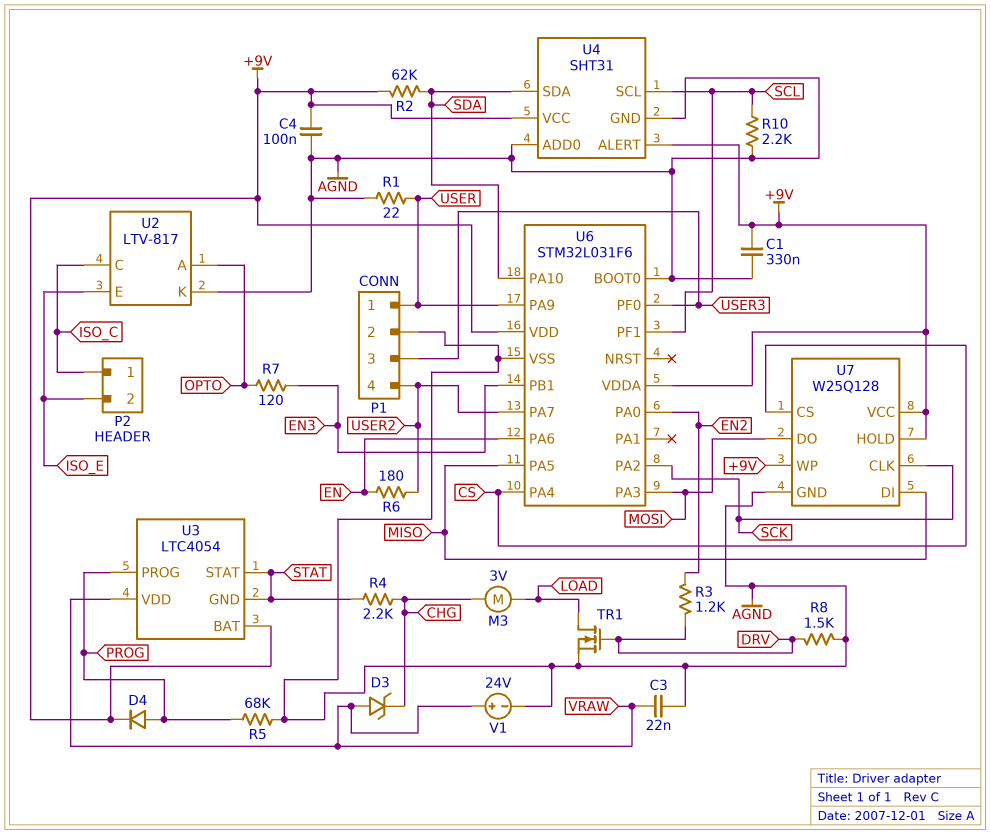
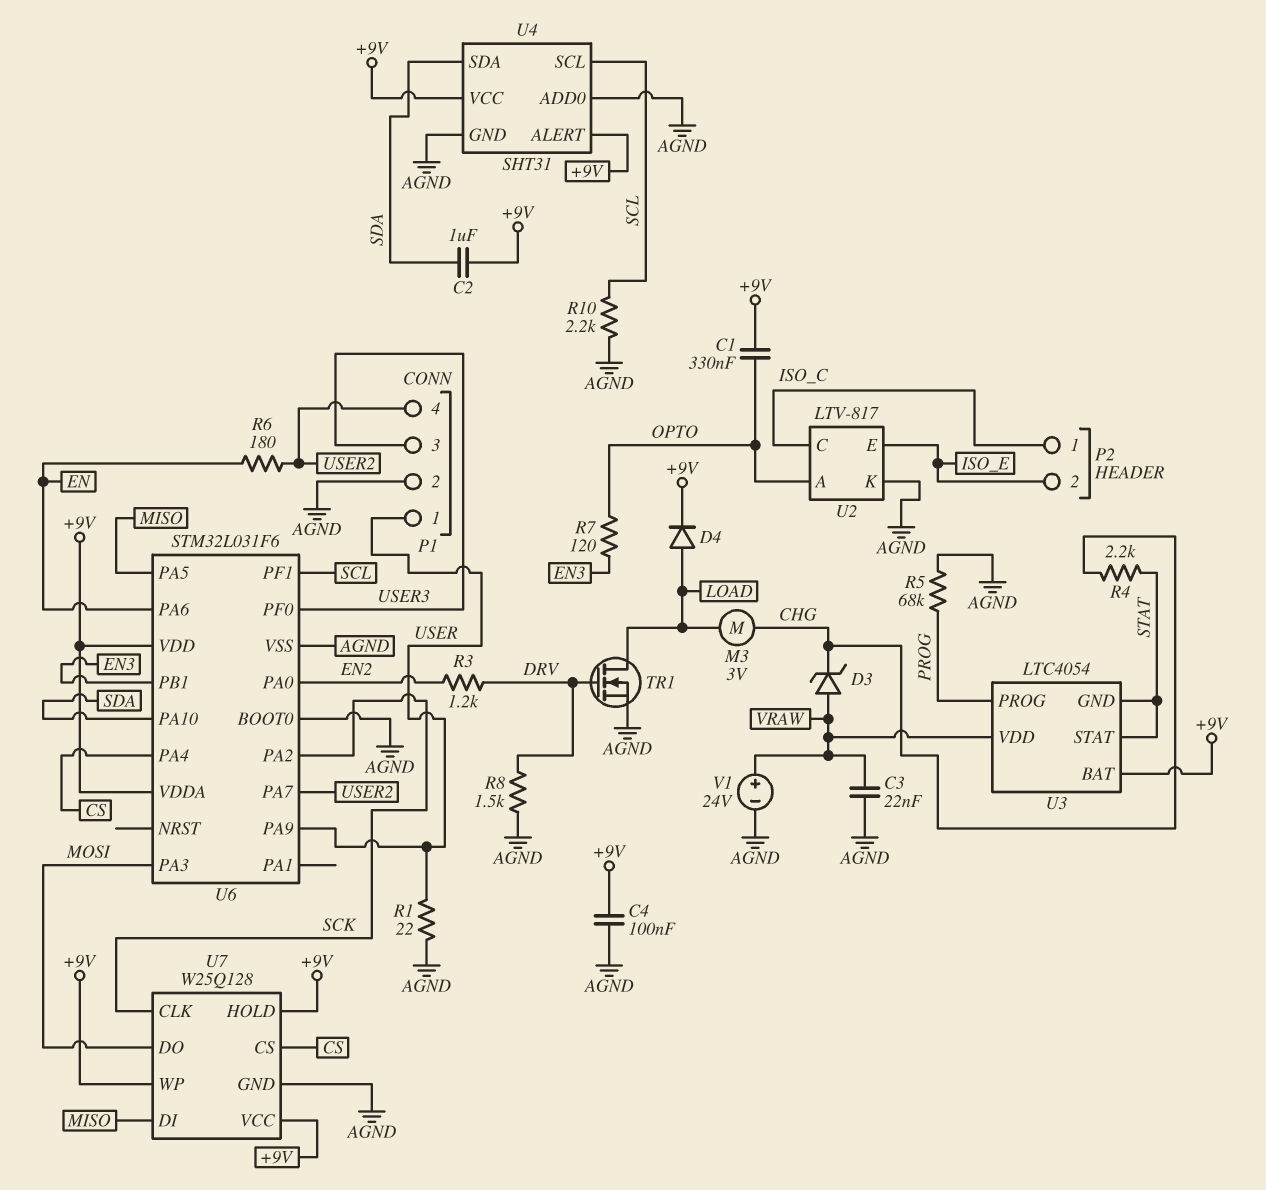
C1: 330nF (+9V, AGND) -> 330nF (+9V, OPTO)
C2: none -> 1uF (+9V, SDA)
D4: diode (A PROG, K +9V) -> diode (A LOAD, K +9V)
R2: 62k (+9V, SDA) -> none

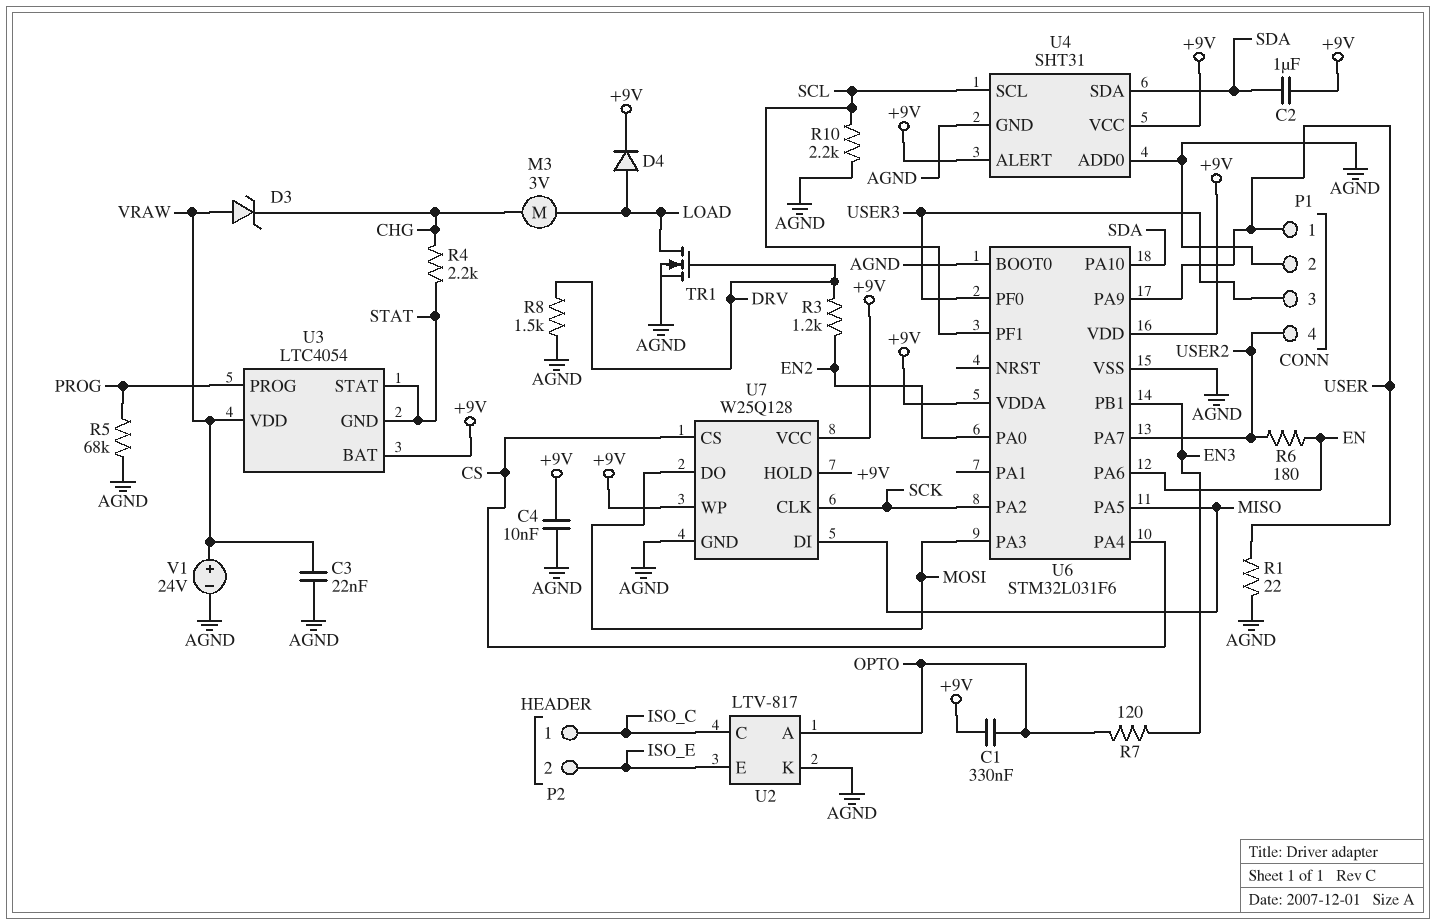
C4: 100nF (+9V, AGND) -> 10nF (+9V, AGND)

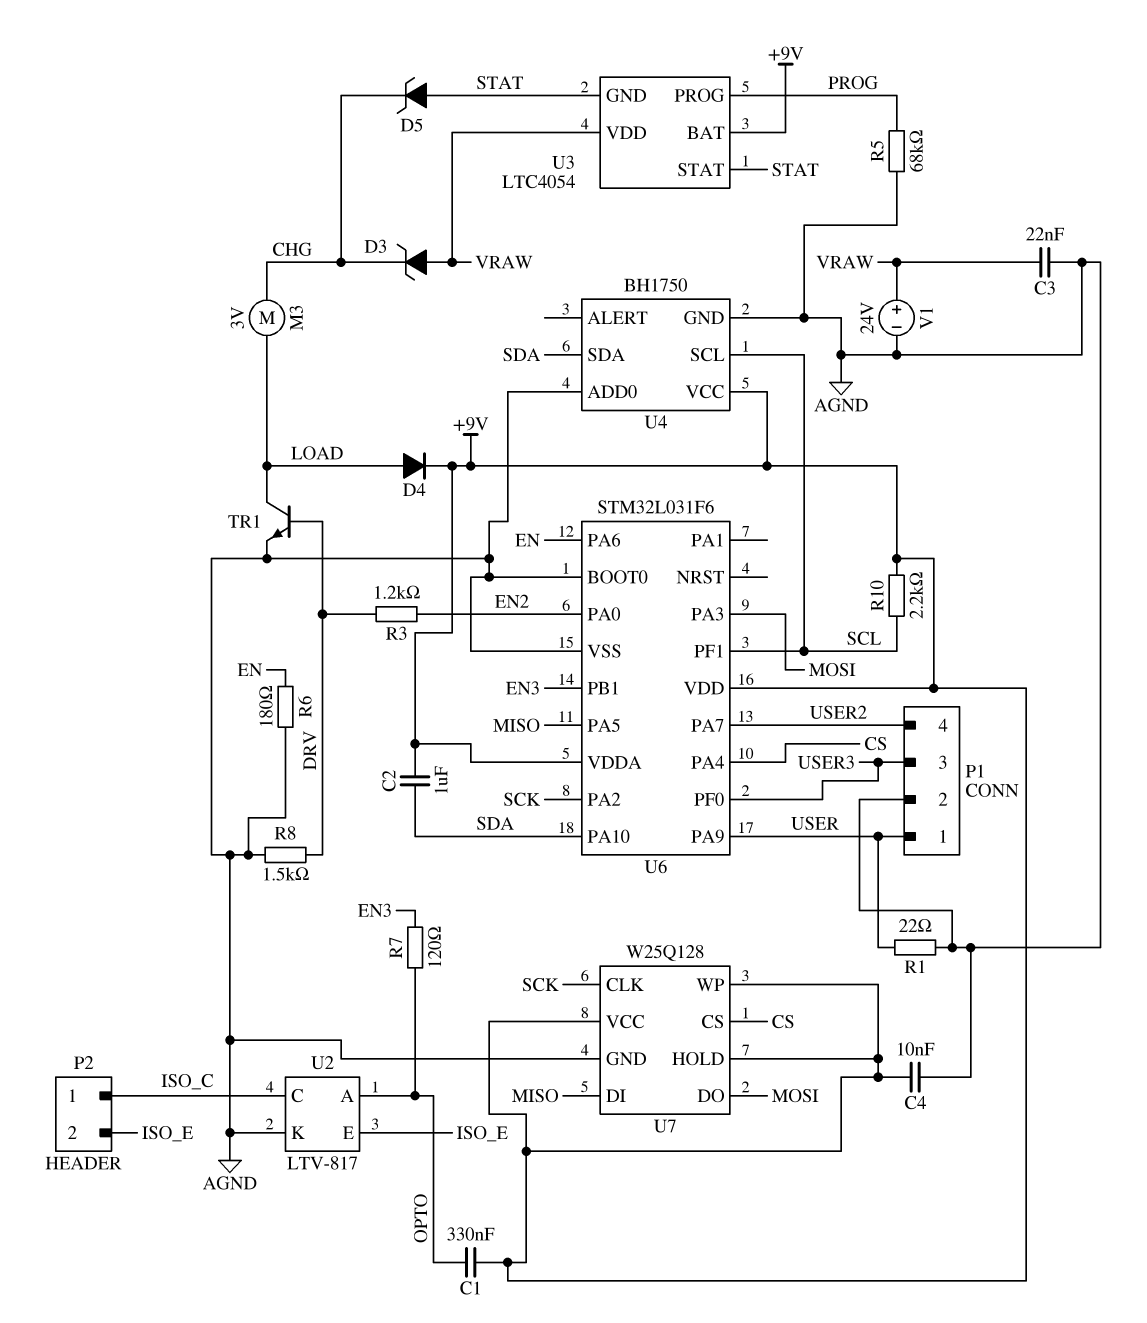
D5: none -> zener (A STAT, K CHG)
R4: 2.2k (CHG, STAT) -> none
R6: 180 (EN, USER2) -> 180 (AGND, EN)
R10: 2.2k (AGND, SCL) -> 2.2k (+9V, SCL)
TR1: NMOS (G DRV, D LOAD, S AGND) -> NPN (B DRV, C LOAD, E AGND)
U4: SHT31 -> BH1750
U4 pin ALERT: +9V -> none

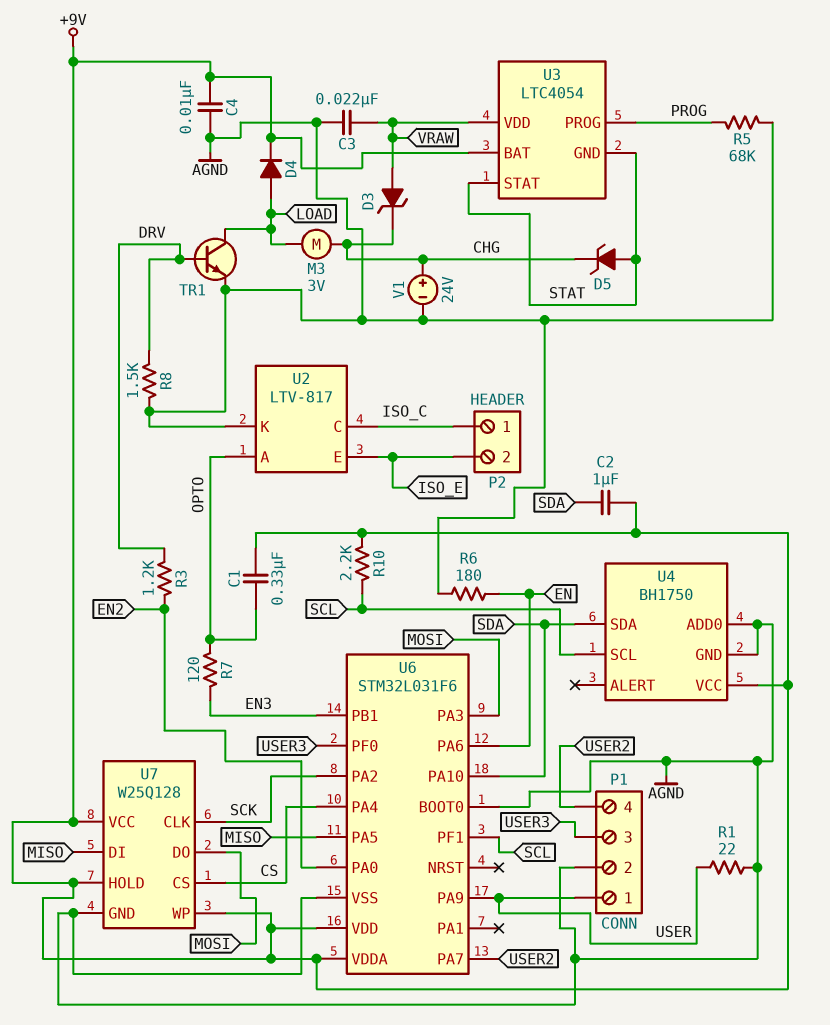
V1: 24V (plus VRAW, minus AGND) -> 24V (plus CHG, minus AGND)

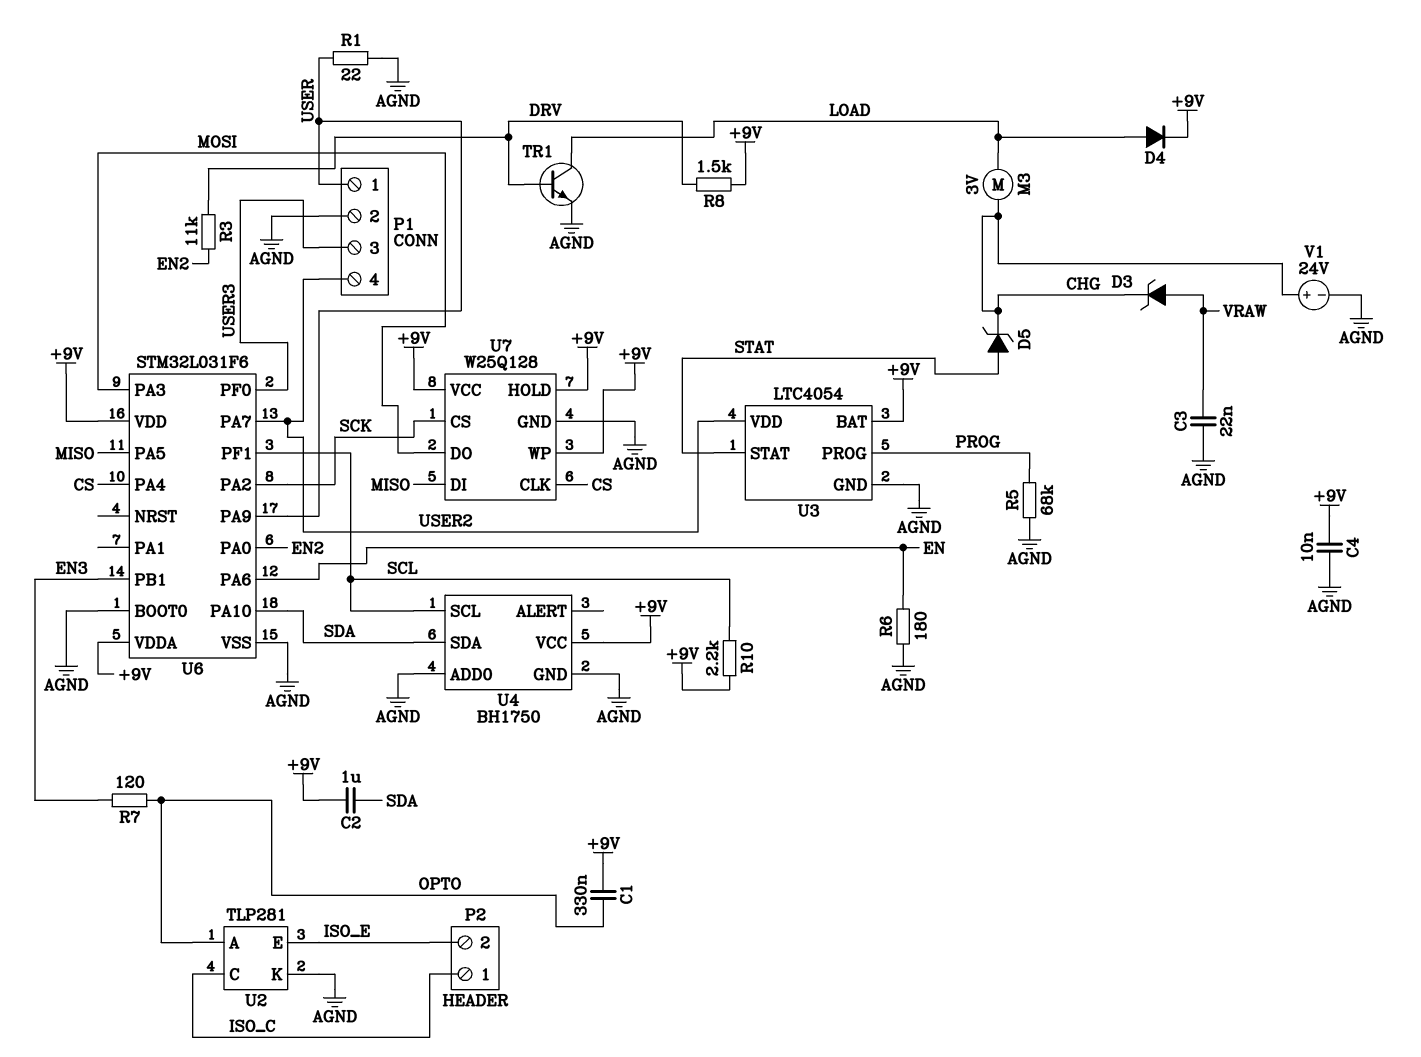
R3: 1.2k (DRV, EN2) -> 11k (DRV, EN2)
R8: 1.5k (AGND, DRV) -> 1.5k (+9V, DRV)
U2: LTV-817 -> TLP281
U3 pin GND: STAT -> AGND
U3 pin VDD: VRAW -> USER2
U7 pin CLK: SCK -> CS
U7 pin CS: CS -> SCK

